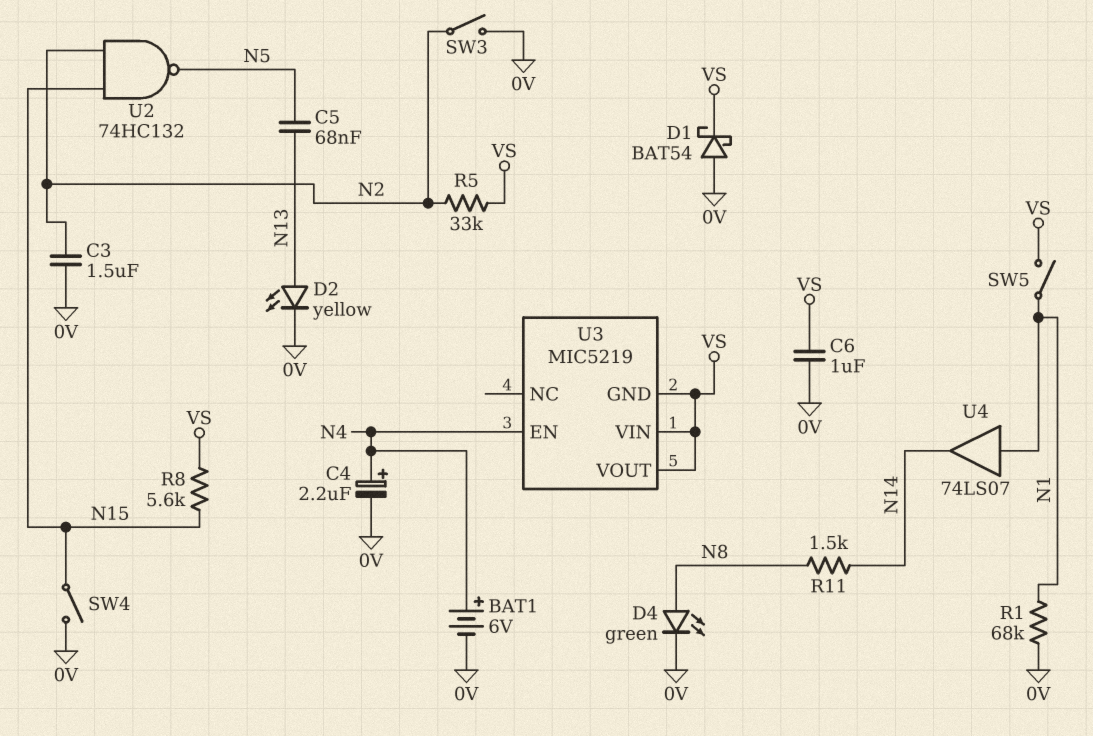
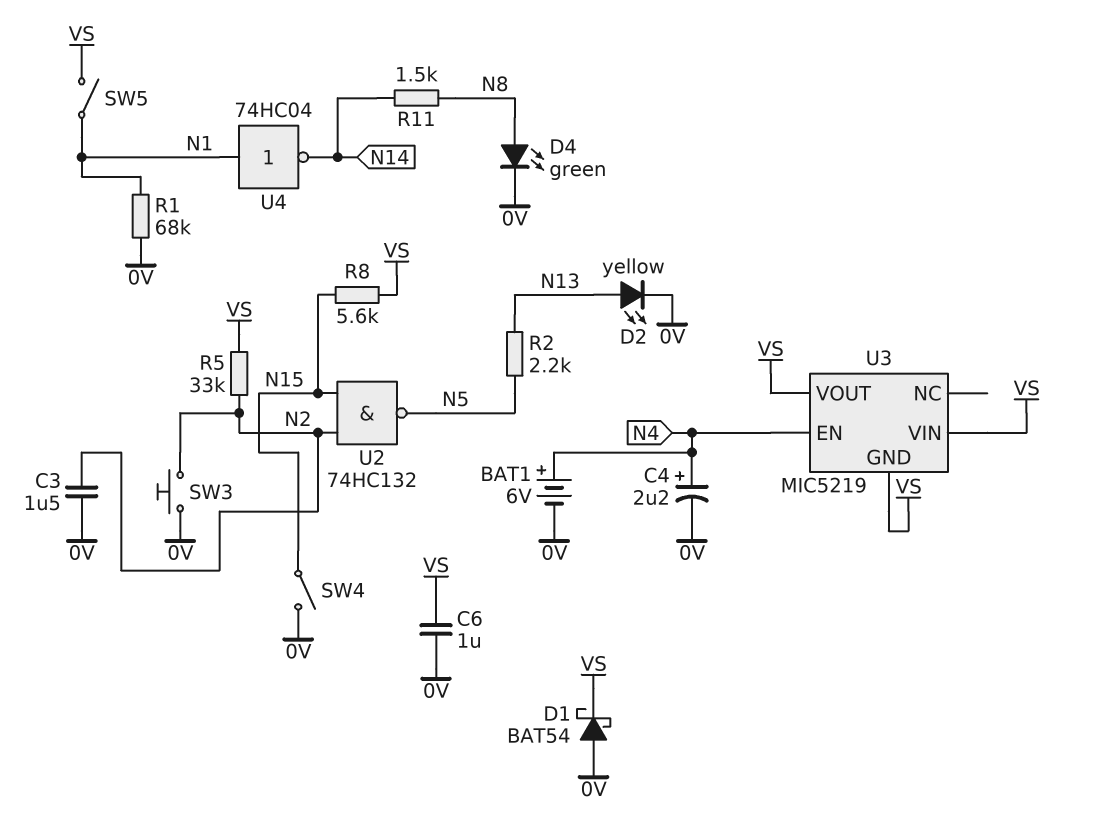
C5: 68nF (N5, N13) -> none
R2: none -> 2.2k (N5, N13)
SW3: switch (0V, N2) -> button (0V, N2)
U4: buffer 74LS07 (in N1, out N14) -> NOT 74HC04 (in N1, out N14)

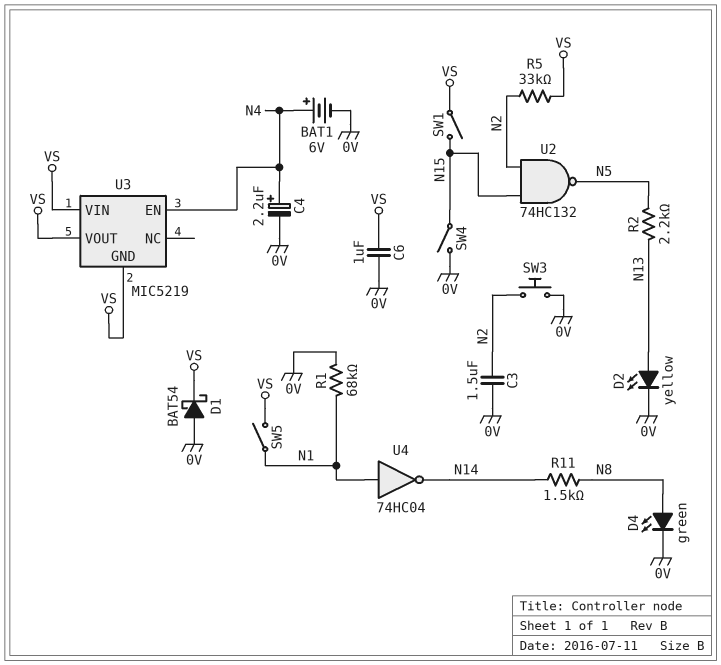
R8: 5.6k (N15, VS) -> none
SW1: none -> switch (N15, VS)

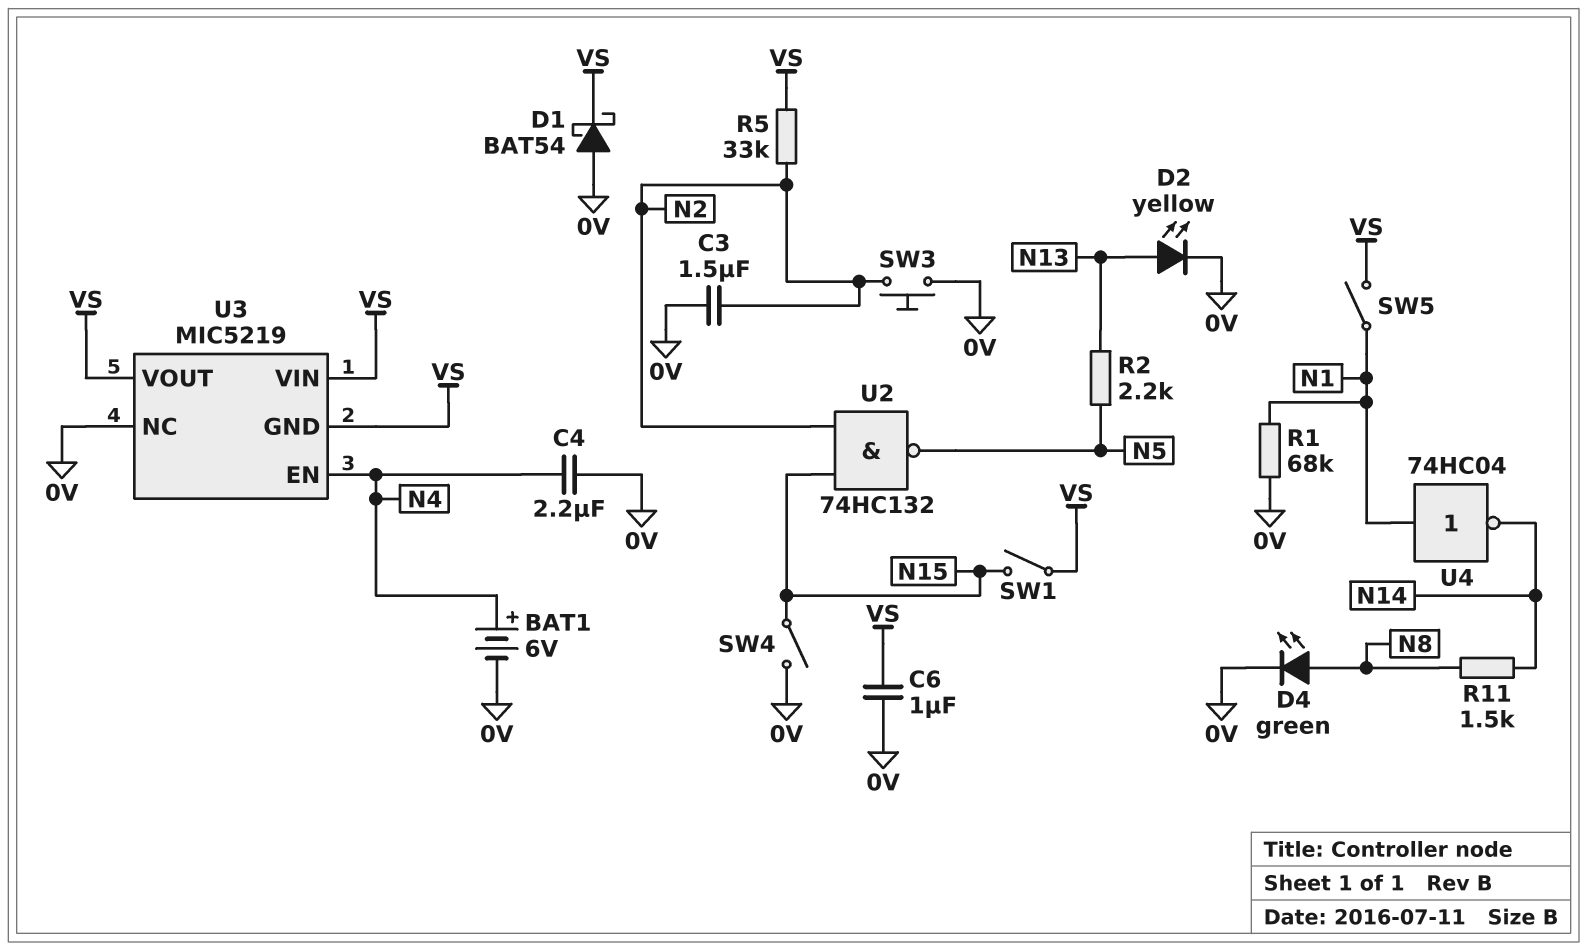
C4: 2.2uF (plus N4, minus 0V) -> 2.2uF (0V, N4)
U3 pin NC: none -> 0V

